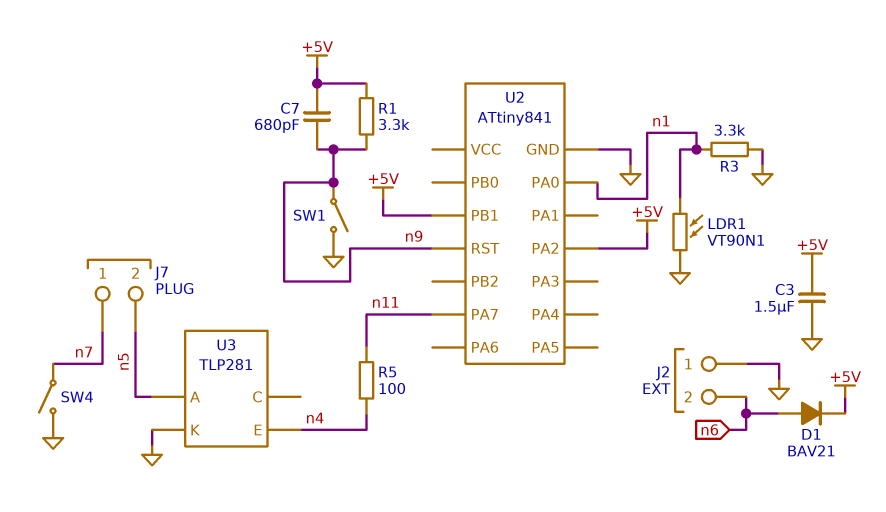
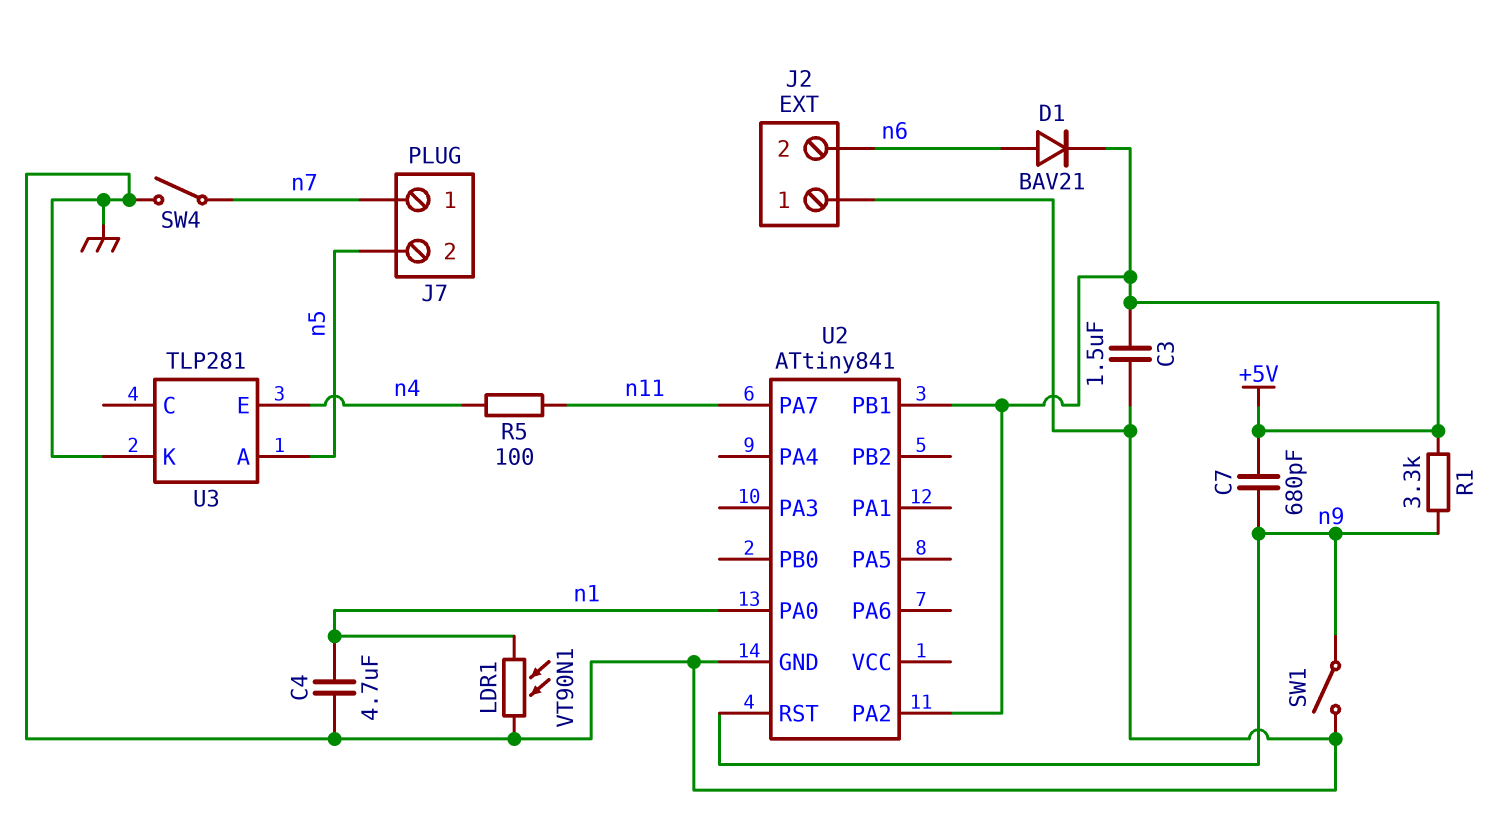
C4: none -> 4.7uF (GND, n1)
R3: 3.3k (GND, n1) -> none

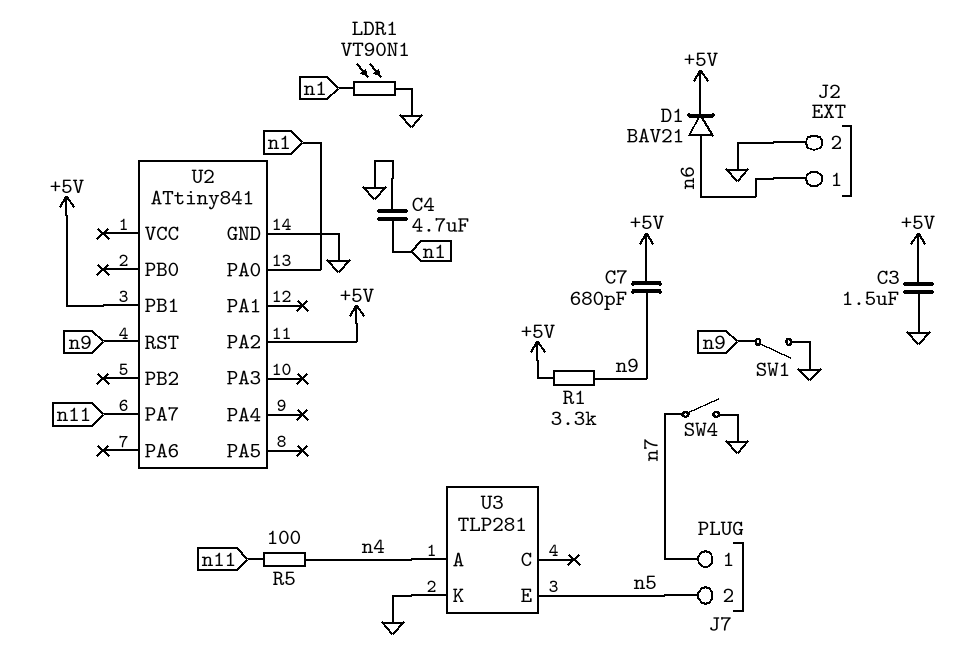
J2 pin 1: GND -> n6
J2 pin 2: n6 -> GND
U3 pin A: n5 -> n4
U3 pin E: n4 -> n5

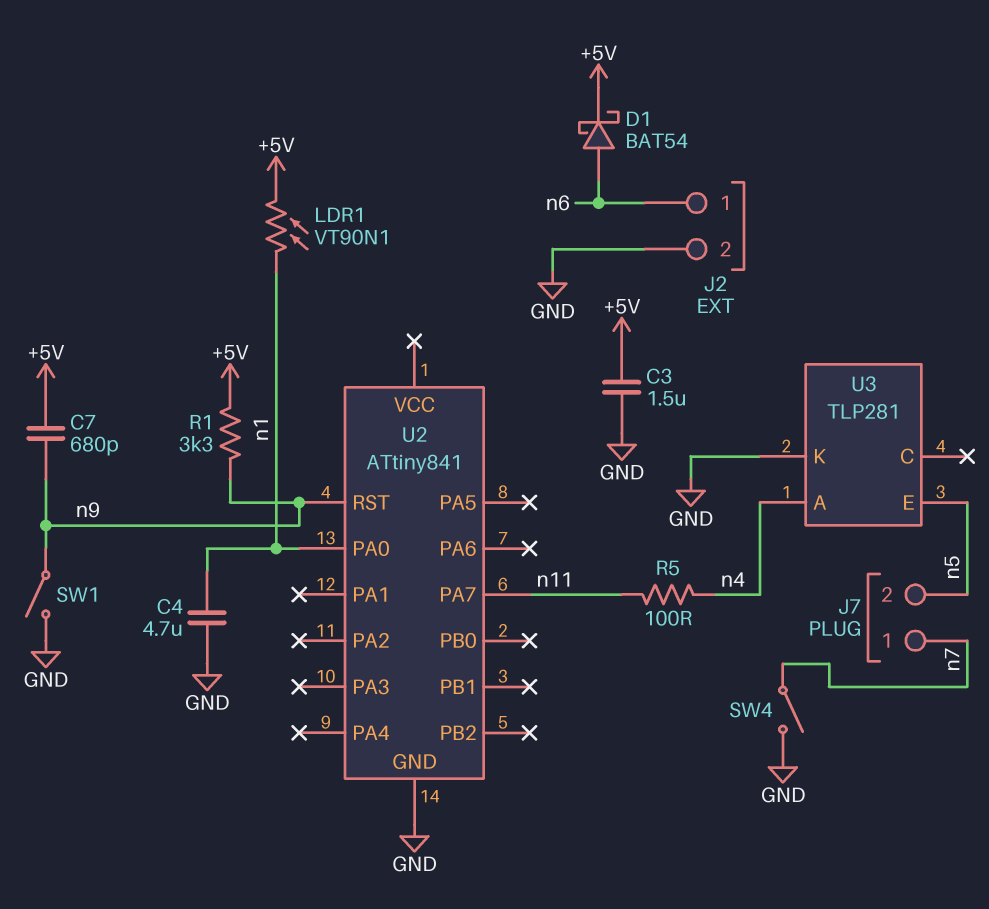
D1: diode BAV21 (A n6, K +5V) -> schottky BAT54 (A n6, K +5V)
LDR1: VT90N1 (GND, n1) -> VT90N1 (+5V, n1)
U2 pin PA2: +5V -> none
U2 pin PB1: +5V -> none

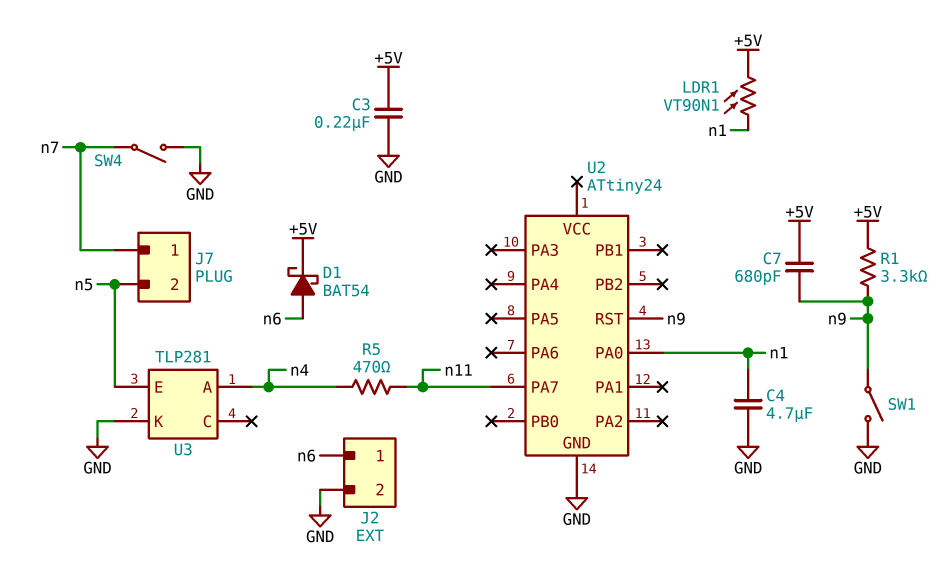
C3: 1.5uF (+5V, GND) -> 220nF (+5V, GND)
R5: 100 (n4, n11) -> 470 (n4, n11)
U2: ATtiny841 -> ATtiny24

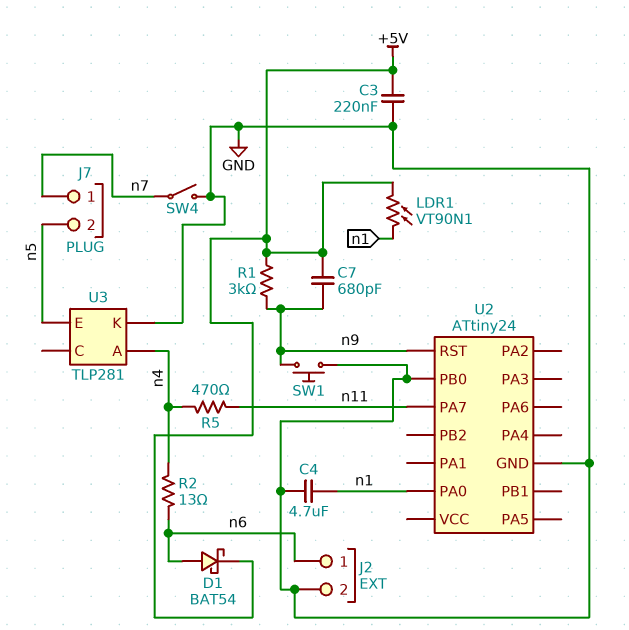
R1: 3.3k (+5V, n9) -> 3k (+5V, n9)
R2: none -> 13 (n4, n6)
SW1: switch (GND, n9) -> button (GND, n9)
U2 pin PB0: none -> GND

